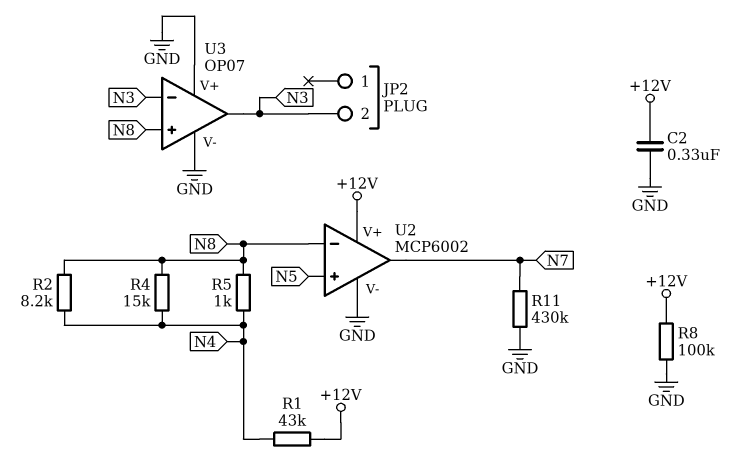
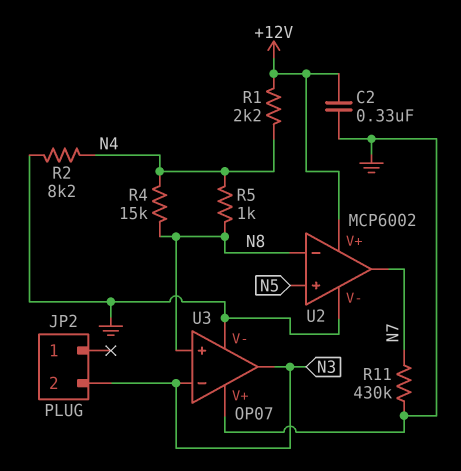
R1: 43k (+12V, N4) -> 2.2k (+12V, N4)
R2: 8.2k (N4, N8) -> 8.2k (GND, N4)
R8: 100k (+12V, GND) -> none

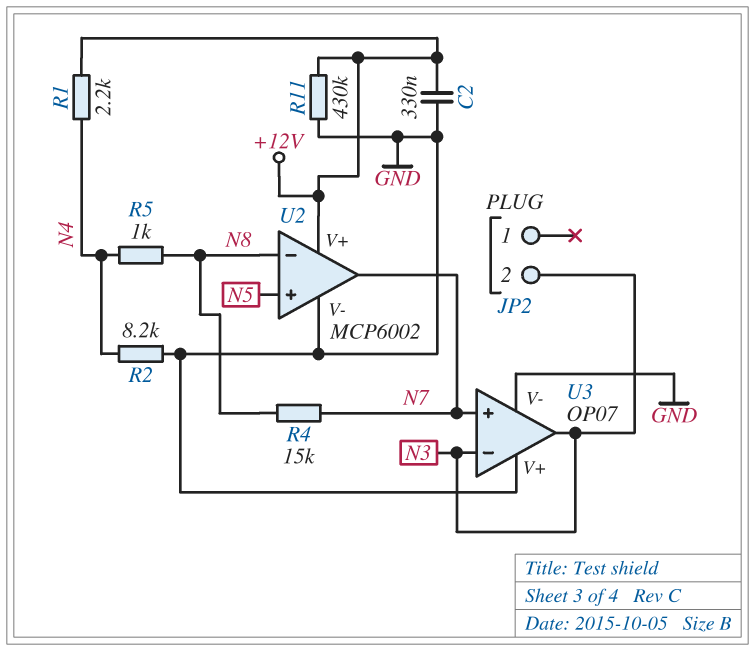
R4: 15k (N4, N8) -> 15k (N7, N8)
R11: 430k (GND, N7) -> 430k (+12V, GND)
U3 pin in+: N8 -> N7

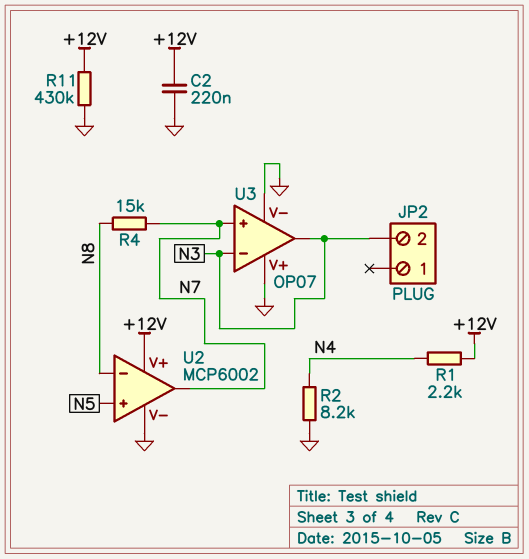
C2: 330nF (+12V, GND) -> 220nF (+12V, GND)
R5: 1k (N4, N8) -> none

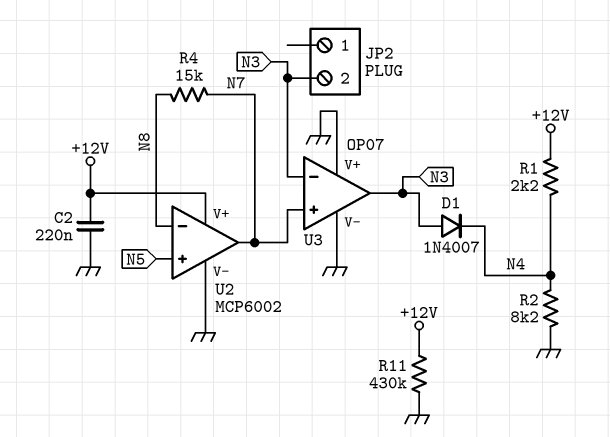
D1: none -> diode 1N4007 (A N3, K N4)

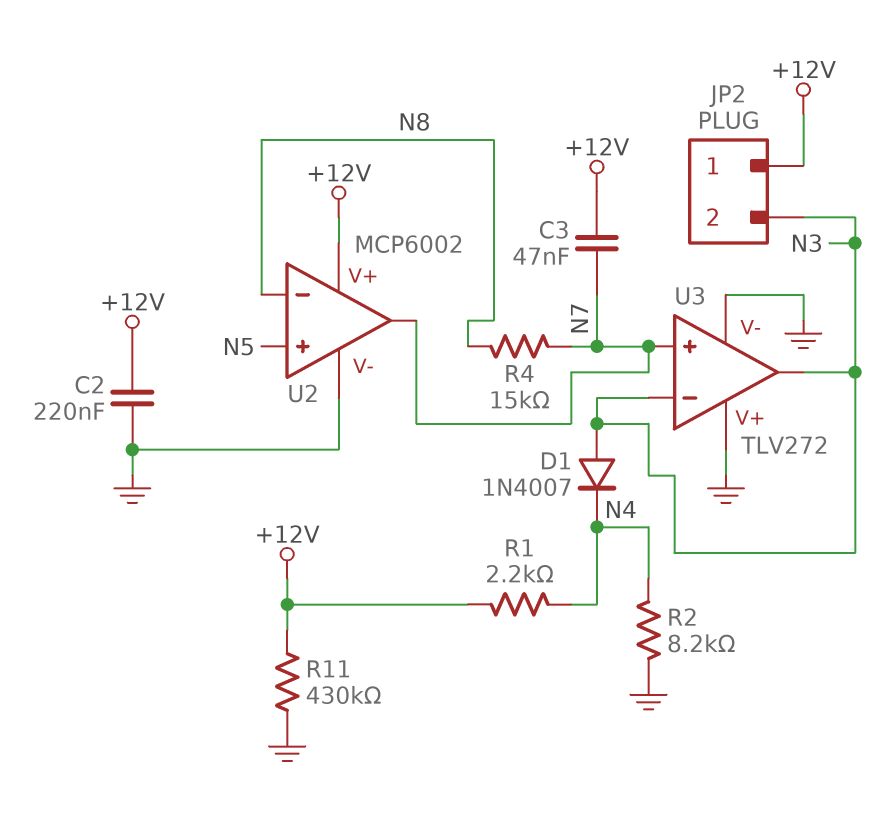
C3: none -> 47nF (+12V, N7)
JP2 pin 1: none -> +12V
U3: OP07 -> TLV272

